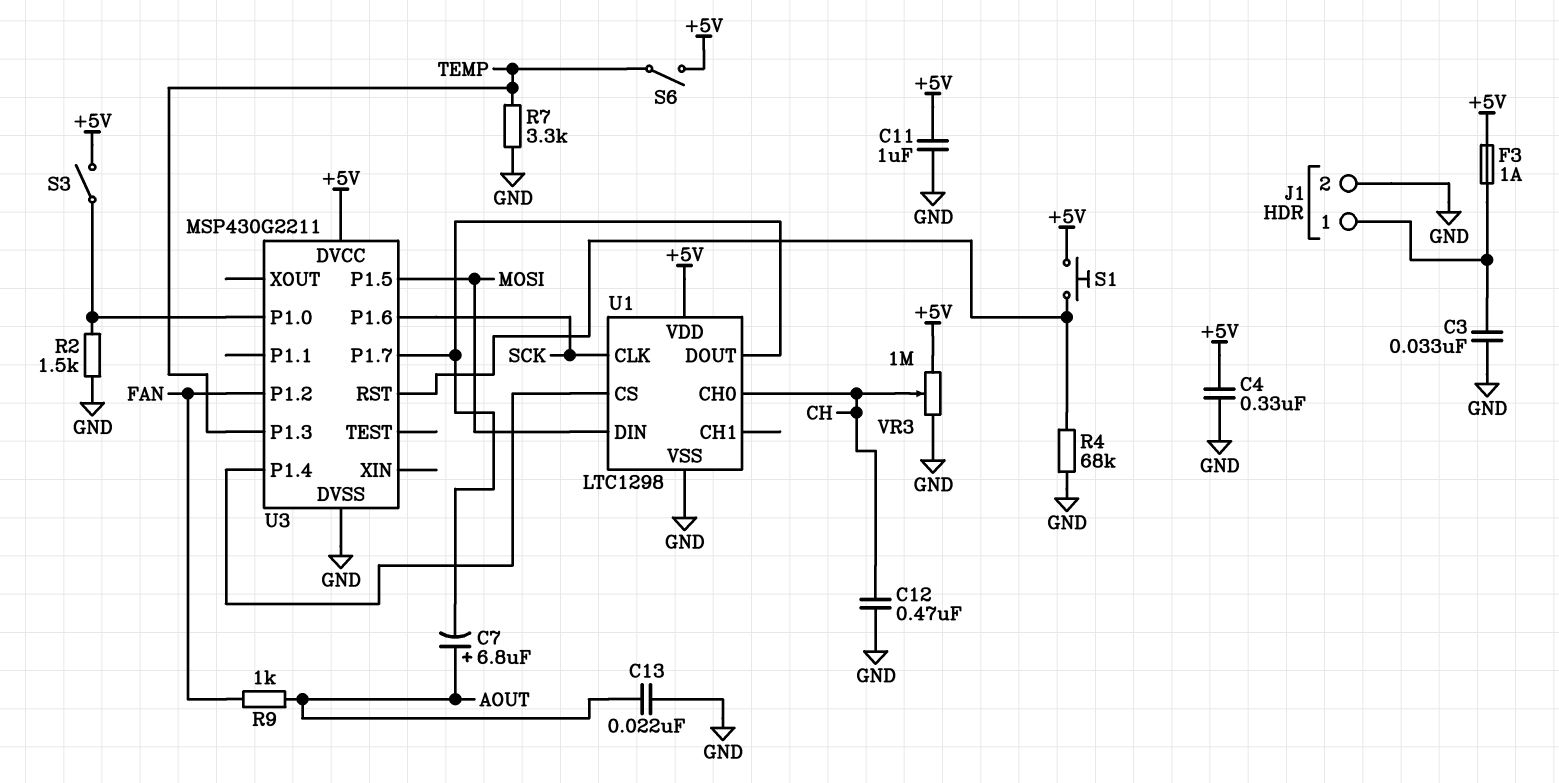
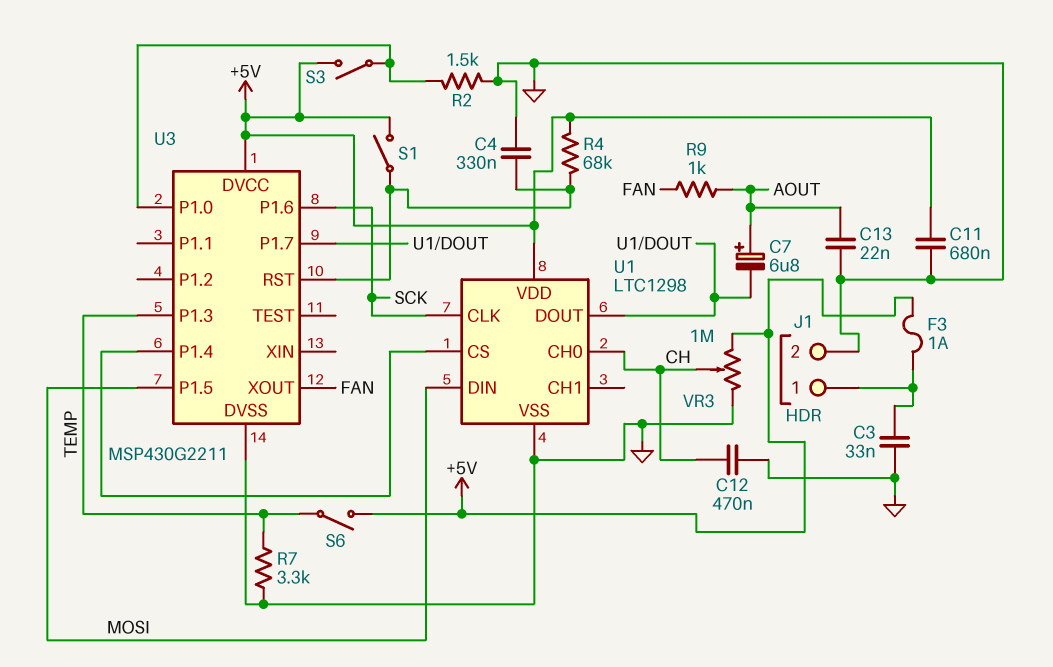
C4: 330nF (+5V, GND) -> 330nF (GND, U3/RST)
C11: 1uF (+5V, GND) -> 680nF (+5V, GND)
R4: 68k (GND, U3/RST) -> 68k (+5V, U3/RST)
S1: button (+5V, U3/RST) -> switch (+5V, U3/RST)
U3 pin P1.2: FAN -> none
U3 pin XOUT: none -> FAN

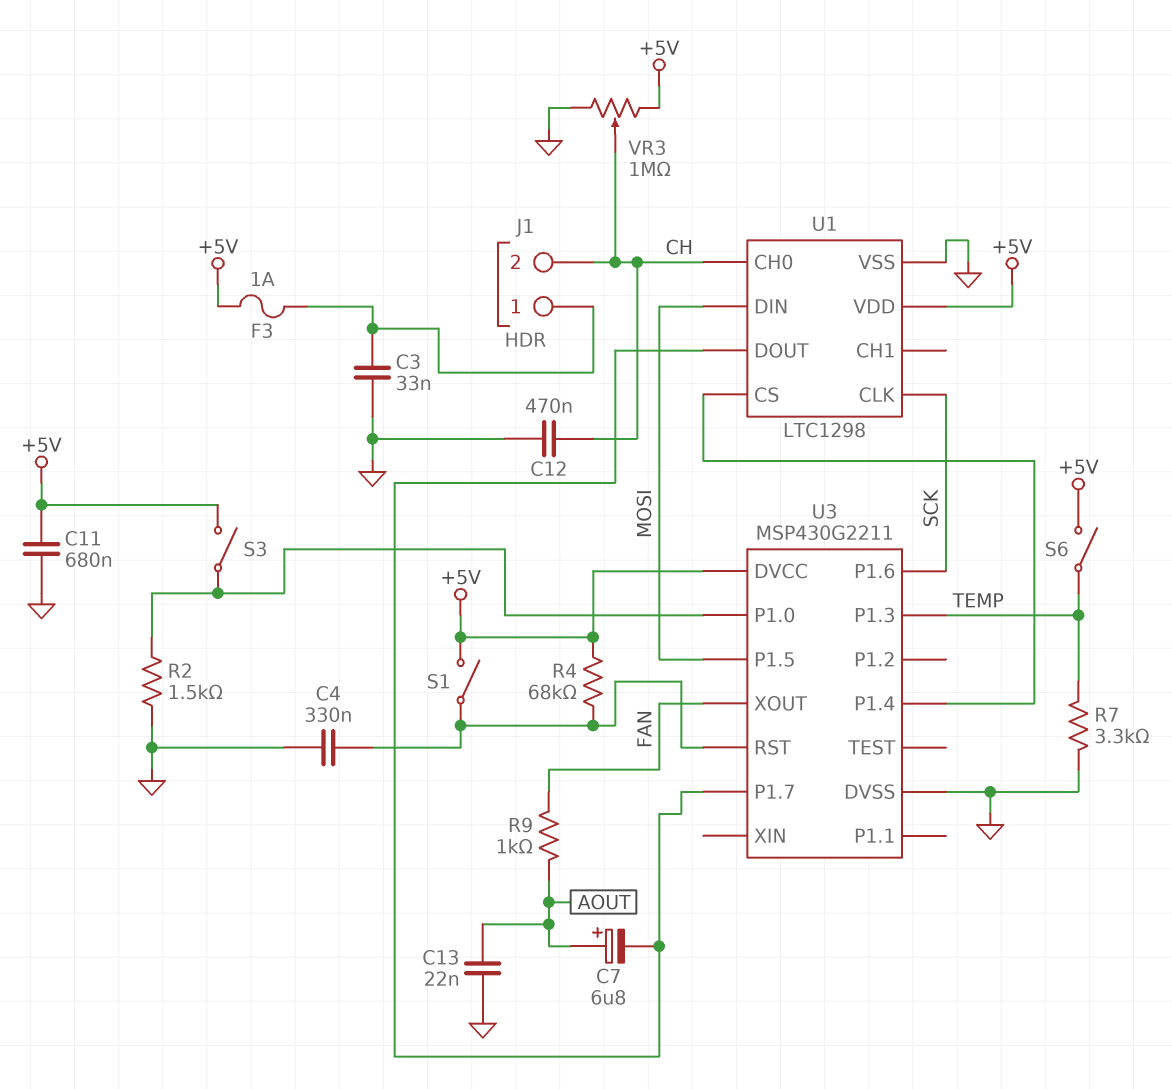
J1 pin 2: GND -> CH

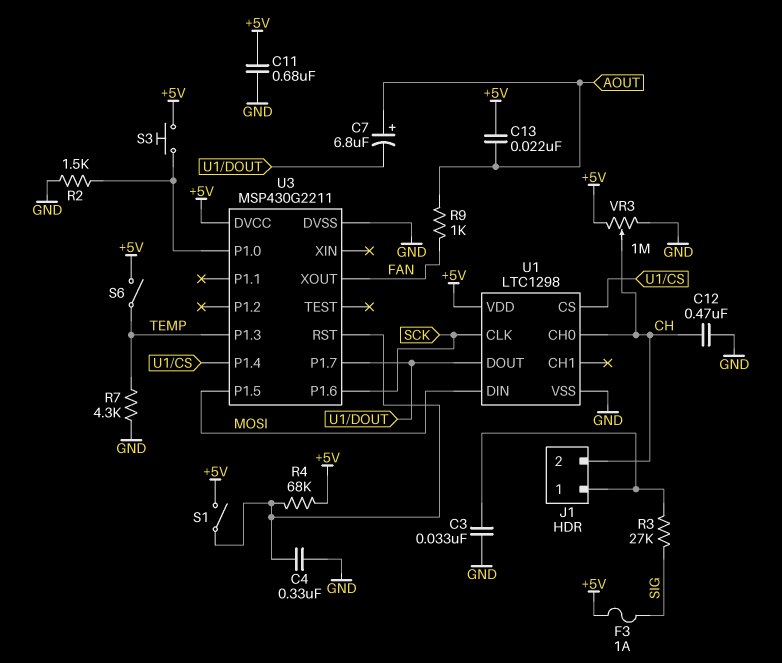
C13: 22nF (AOUT, GND) -> 22nF (+5V, AOUT)
F3: 1A (+5V, J1/1) -> 1A (+5V, SIG)
R3: none -> 27k (J1/1, SIG)
R7: 3.3k (GND, TEMP) -> 4.3k (GND, TEMP)
S3: switch (+5V, U3/P1.0) -> button (+5V, U3/P1.0)

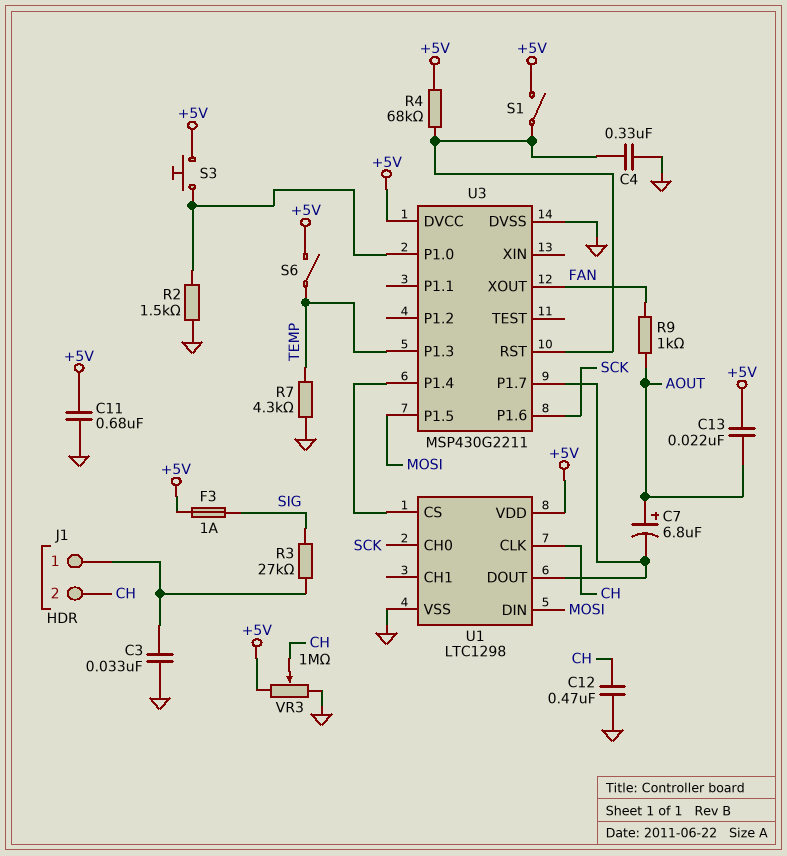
U1 pin CH0: CH -> SCK
U1 pin CLK: SCK -> CH

